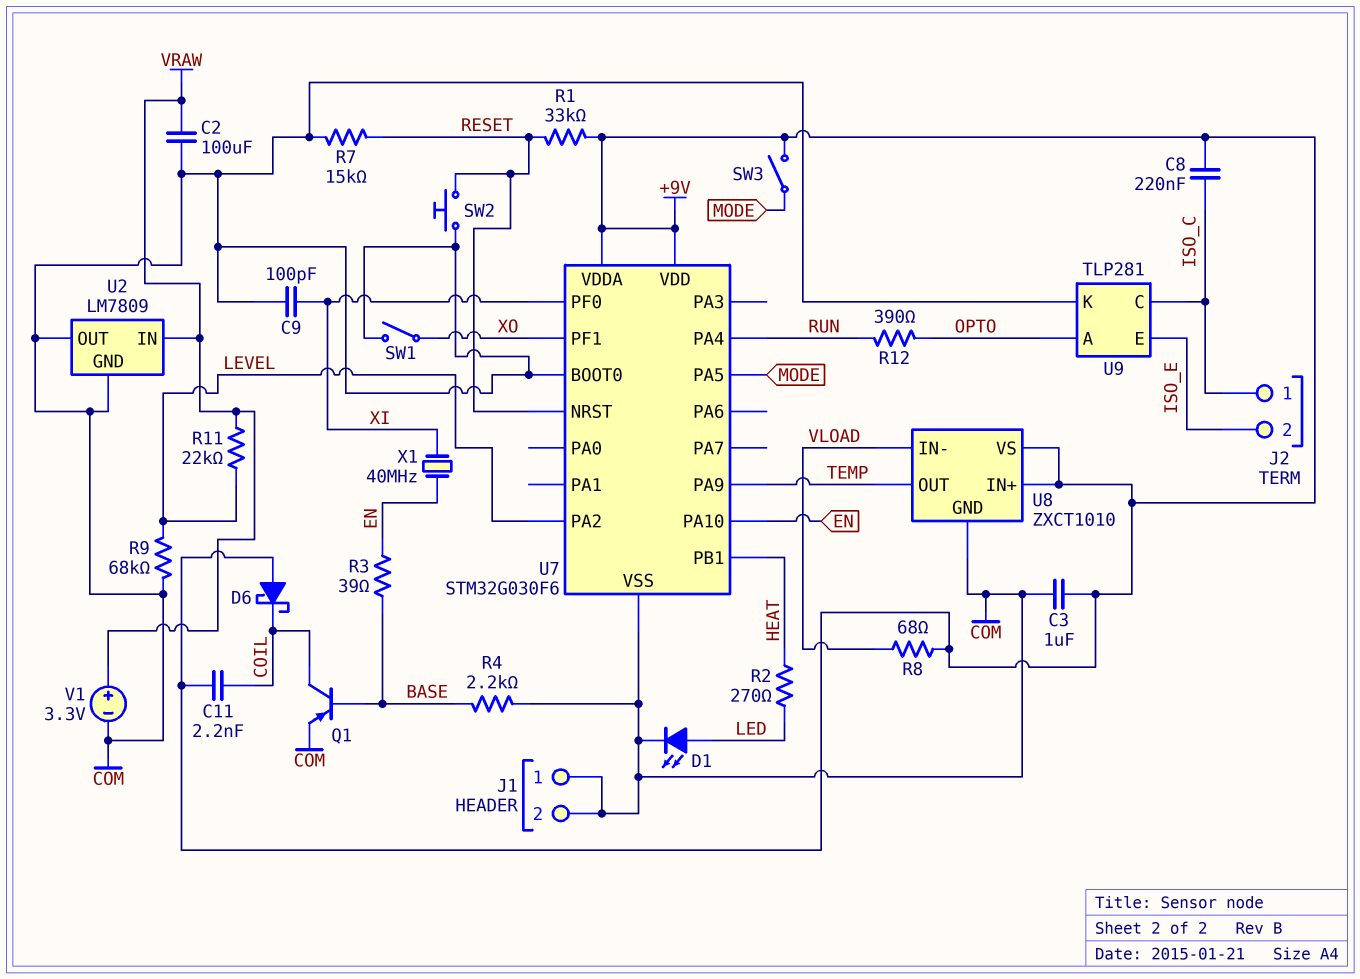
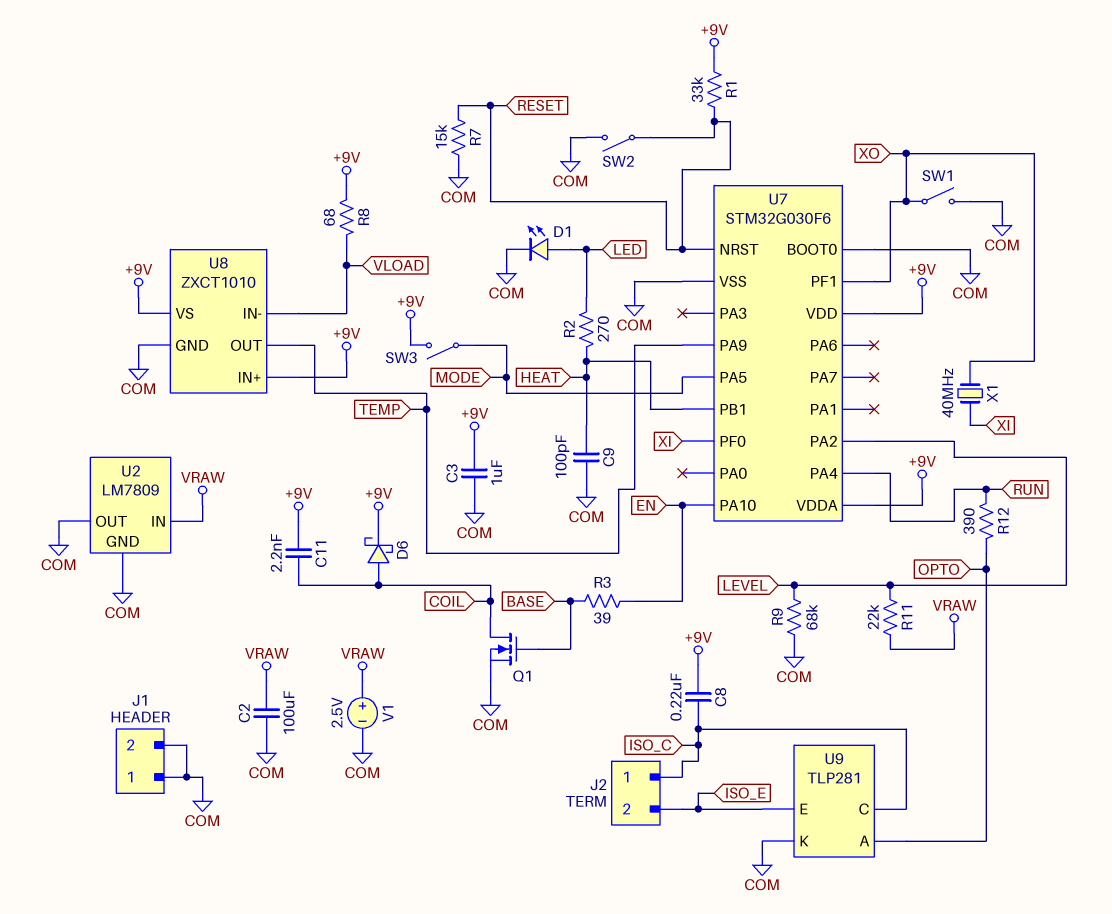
C9: 100pF (COM, XI) -> 100pF (COM, HEAT)
D6: schottky (A +9V, K COIL) -> schottky (A COIL, K +9V)
Q1: PNP (B BASE, C COIL, E COM) -> NMOS (G BASE, D COIL, S COM)
R4: 2.2k (BASE, COM) -> none
SW2: button (COM, RESET) -> switch (COM, RESET)
V1: 3.3V (plus VRAW, minus COM) -> 2.5V (plus VRAW, minus COM)
X1: 40MHz (EN, XI) -> 40MHz (XI, XO)

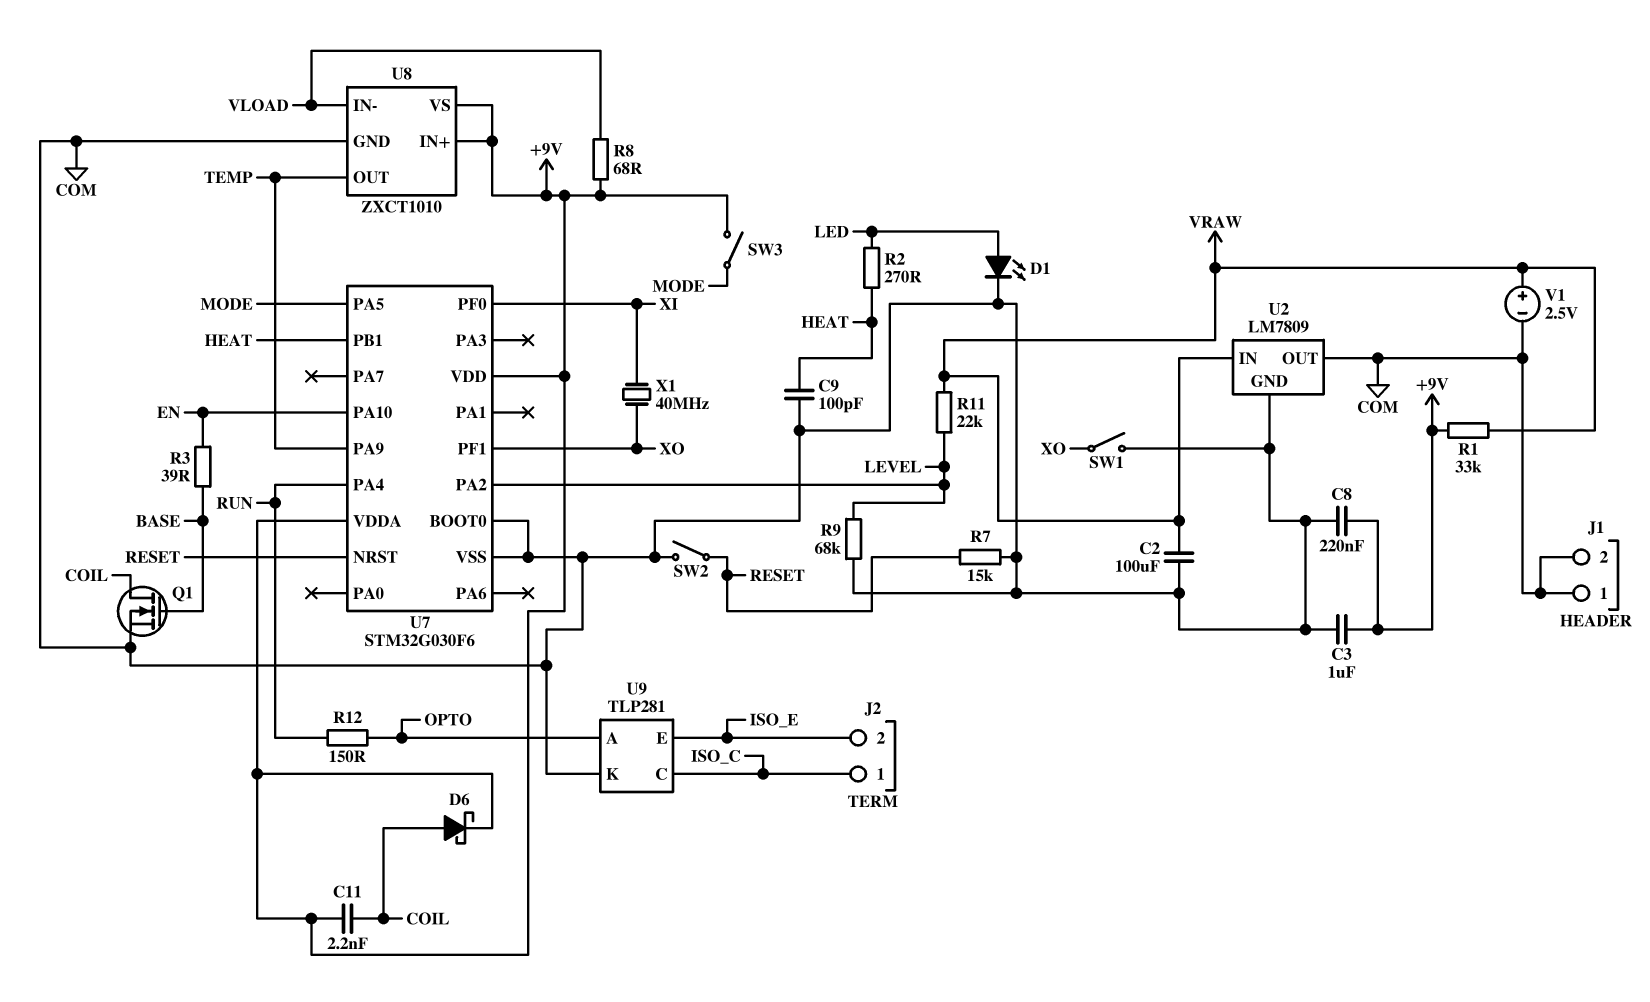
C8: 220nF (+9V, ISO_C) -> 220nF (+9V, COM)
R1: 33k (+9V, RESET) -> 33k (+9V, VRAW)
R12: 390 (OPTO, RUN) -> 150 (OPTO, RUN)

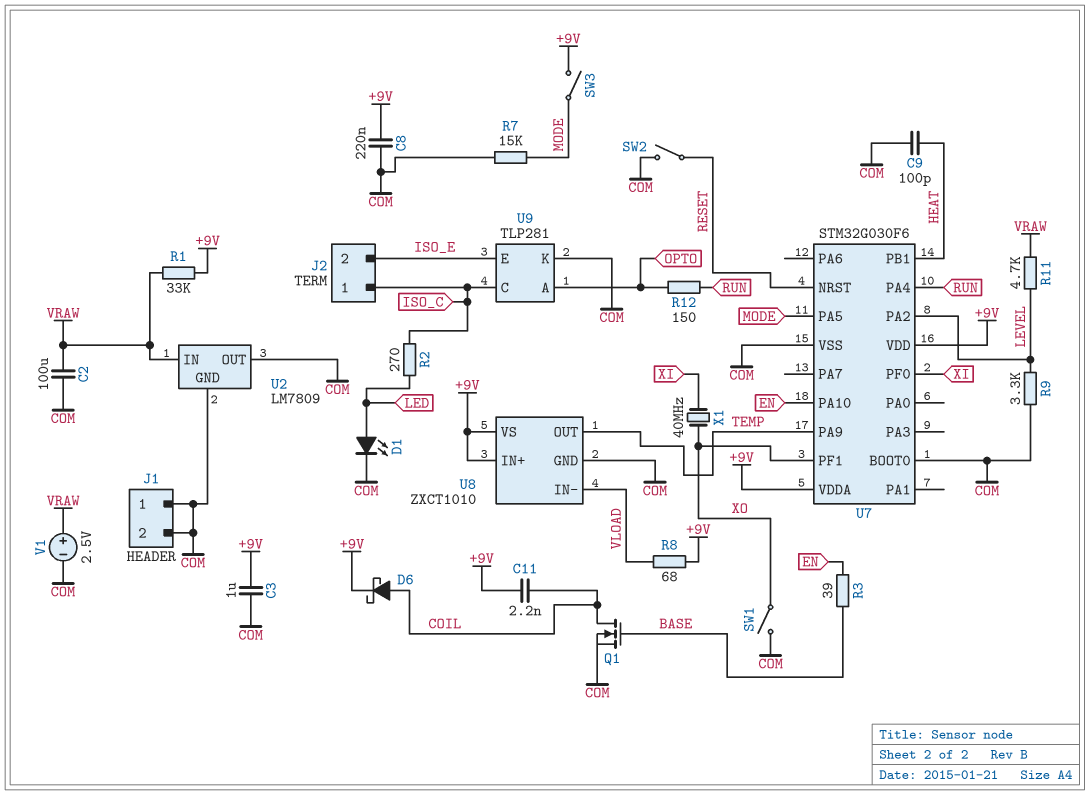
R2: 270 (HEAT, LED) -> 270 (ISO_C, LED)
R7: 15k (COM, RESET) -> 15k (COM, MODE)
R9: 68k (COM, LEVEL) -> 3.3k (COM, LEVEL)
R11: 22k (LEVEL, VRAW) -> 4.7k (LEVEL, VRAW)

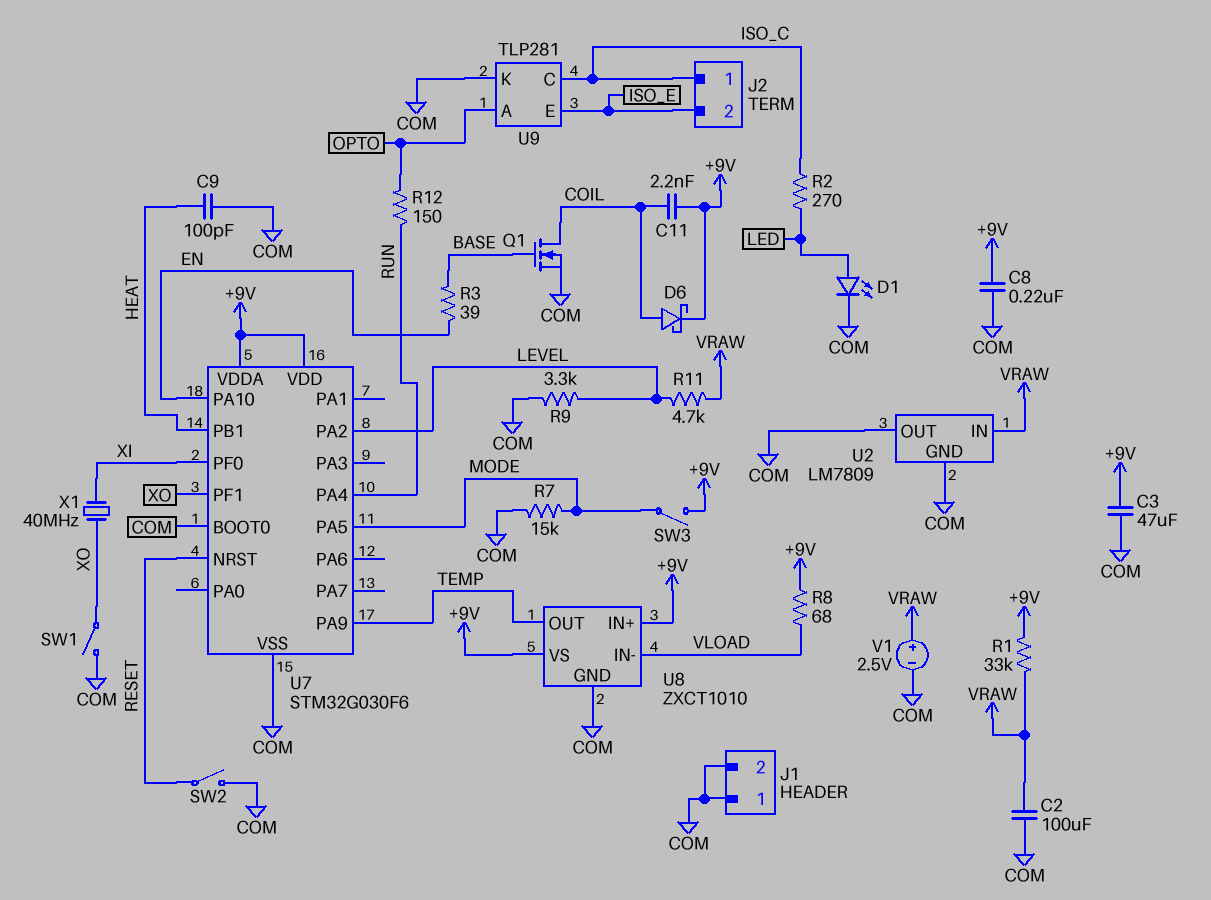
C3: 1uF (+9V, COM) -> 47uF (+9V, COM)

